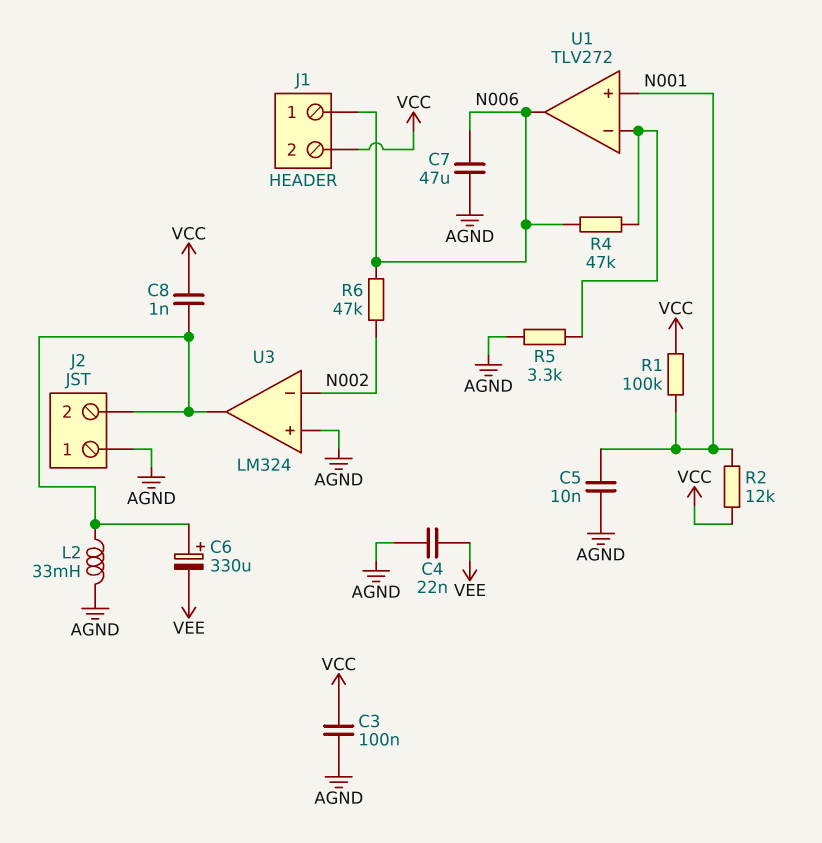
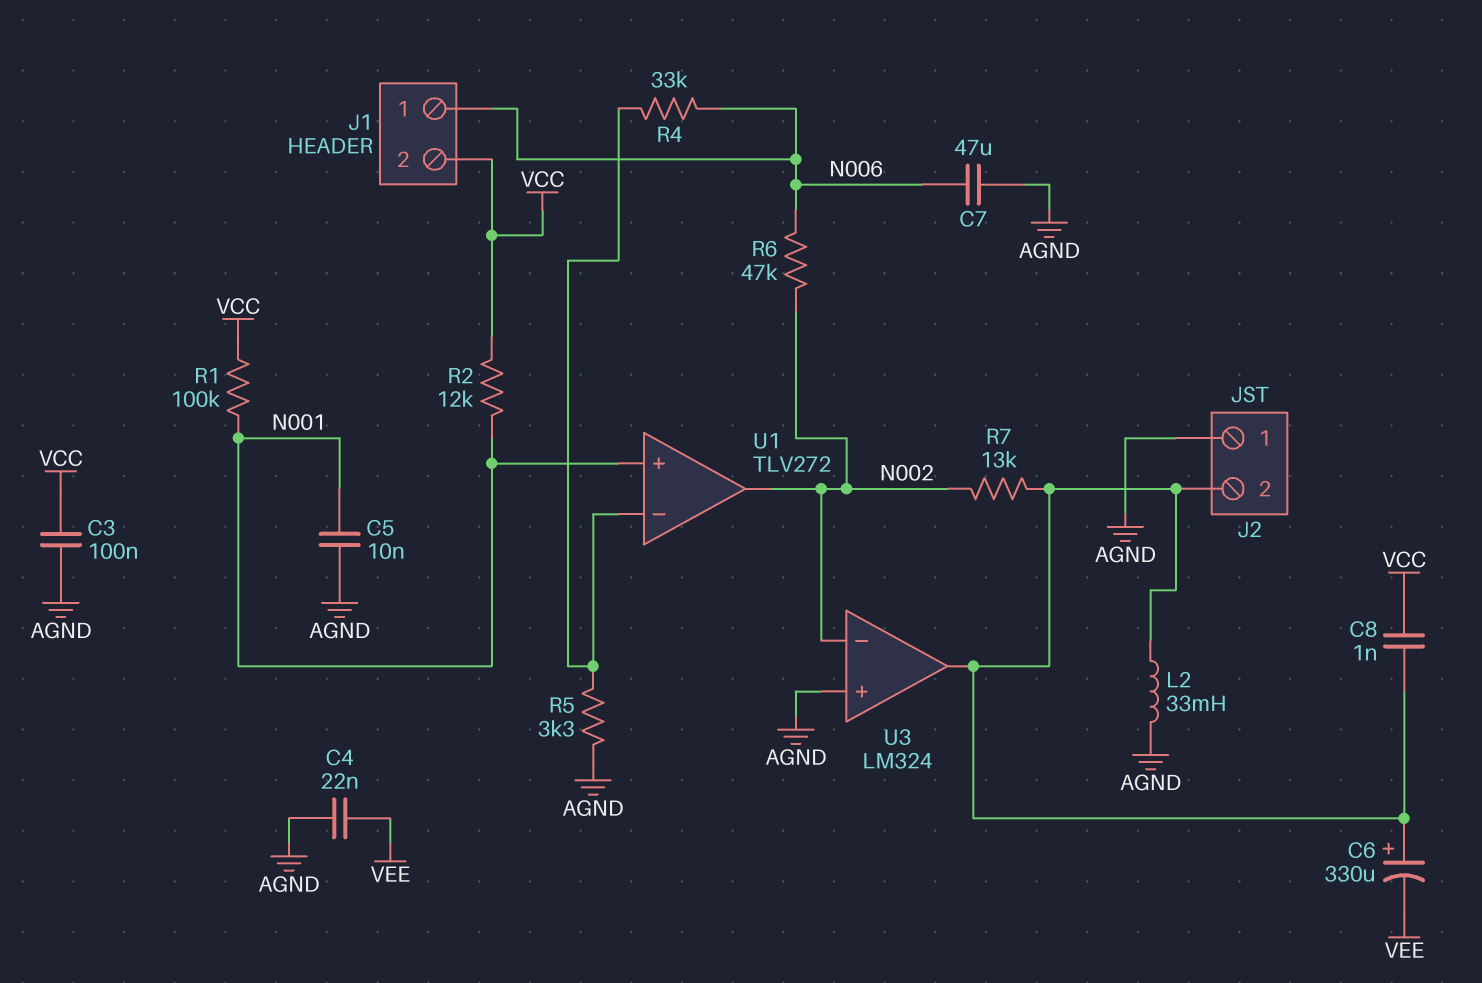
R4: 47k (N006, U1/in-) -> 33k (N006, U1/in-)
R7: none -> 13k (J2/2, N002)
U1 pin out: N006 -> N002

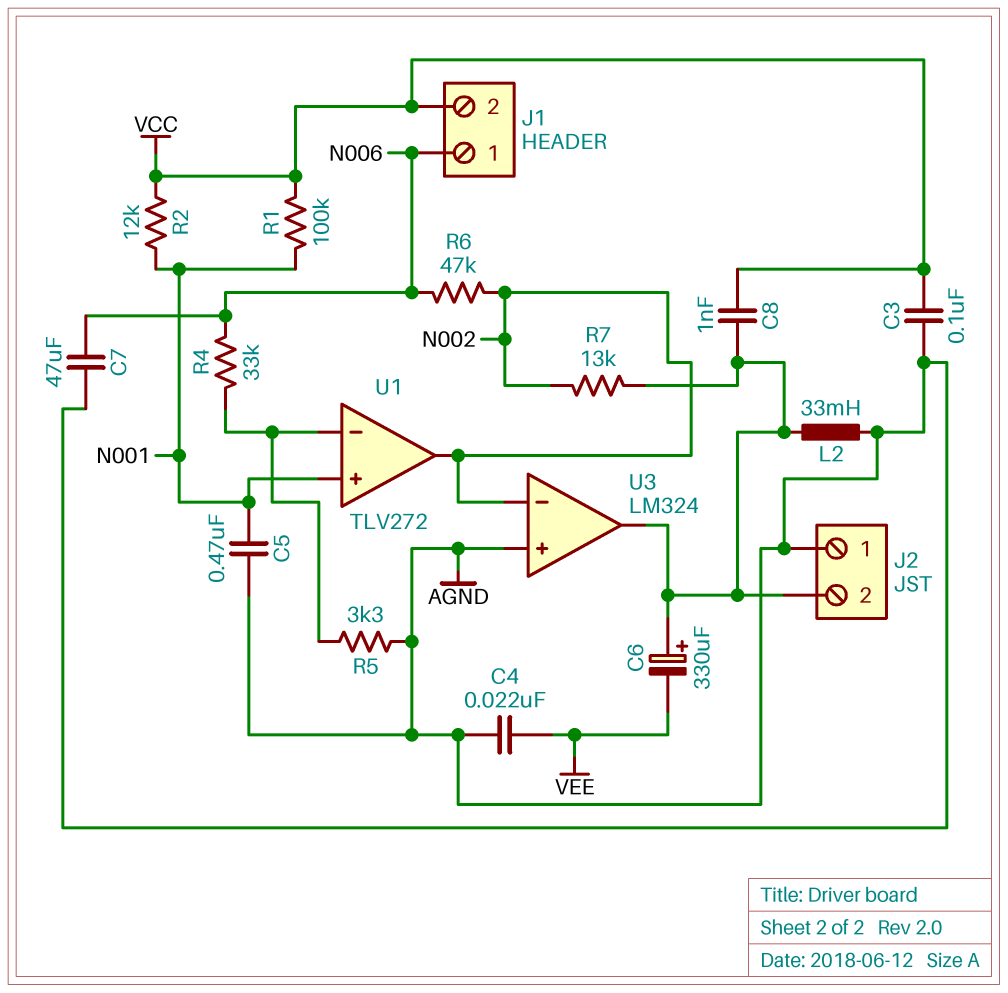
C5: 10nF (AGND, N001) -> 470nF (AGND, N001)

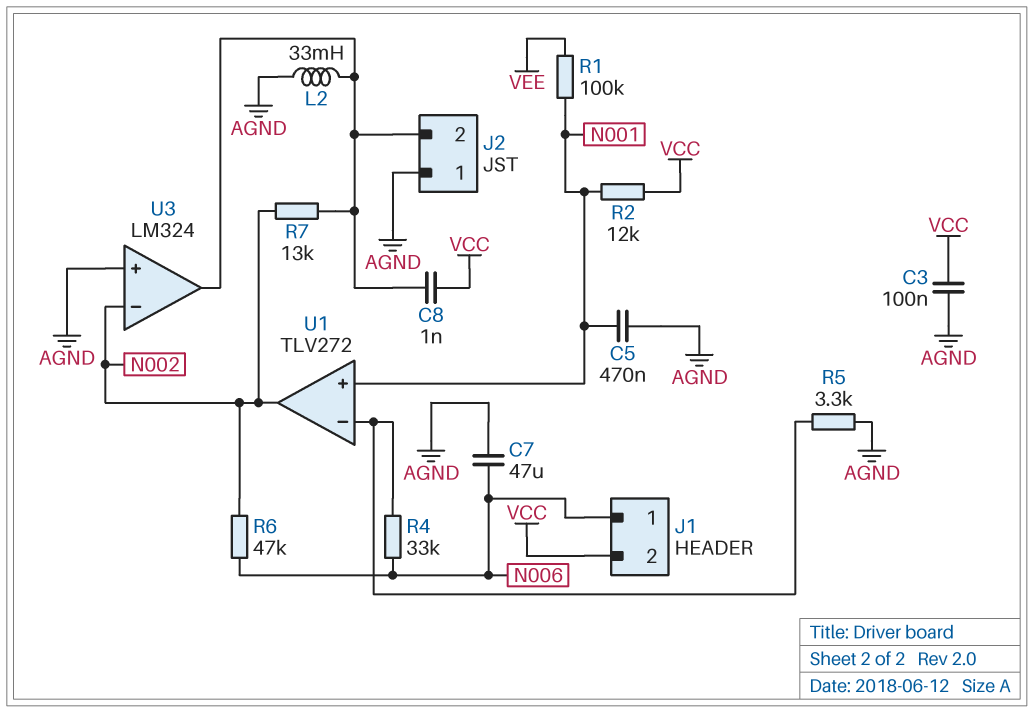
C4: 22nF (AGND, VEE) -> none
C6: 330uF (plus J2/2, minus VEE) -> none
R1: 100k (N001, VCC) -> 100k (N001, VEE)

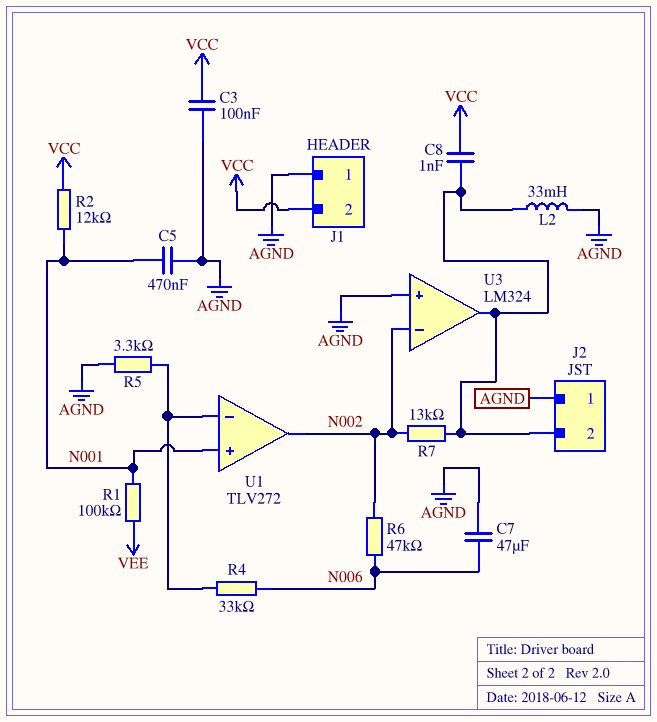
J1 pin 1: N006 -> AGND

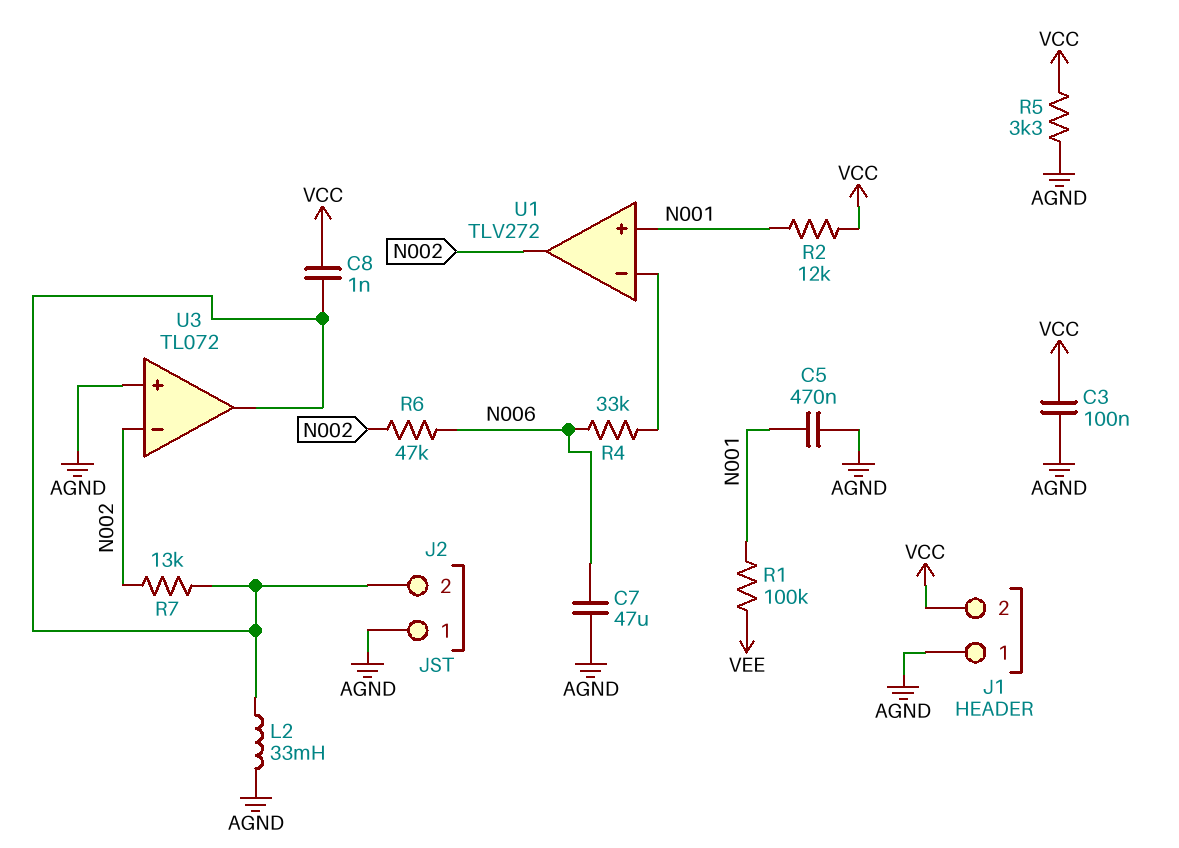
R5: 3.3k (AGND, U1/in-) -> 3.3k (AGND, VCC)
U3: LM324 -> TL072

